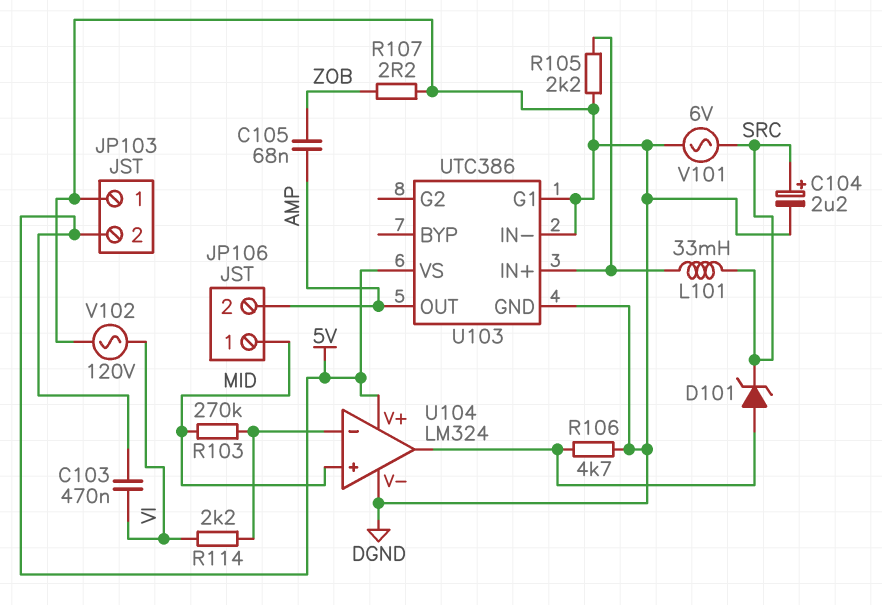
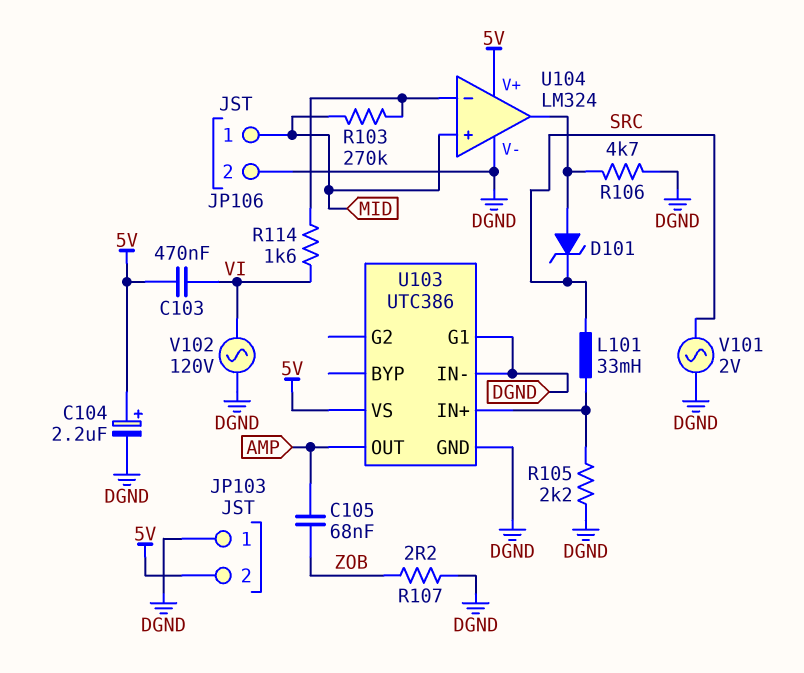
C104: 2.2uF (plus SRC, minus DGND) -> 2.2uF (plus 5V, minus DGND)
JP106 pin 2: AMP -> DGND
R114: 2.2k (U104/in-, VI) -> 1.6k (U104/in-, VI)
V101: AC 6V (DGND, SRC) -> AC 2V (DGND, SRC)

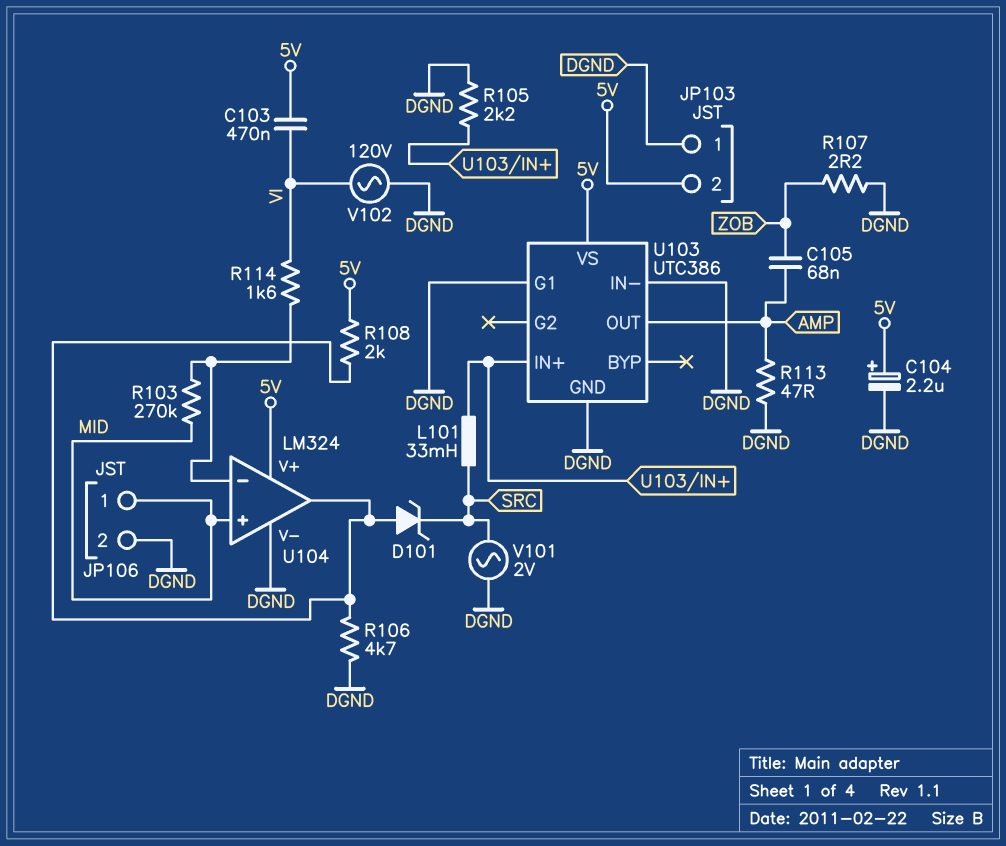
R108: none -> 2k (5V, U104/out)
R113: none -> 47 (AMP, DGND)

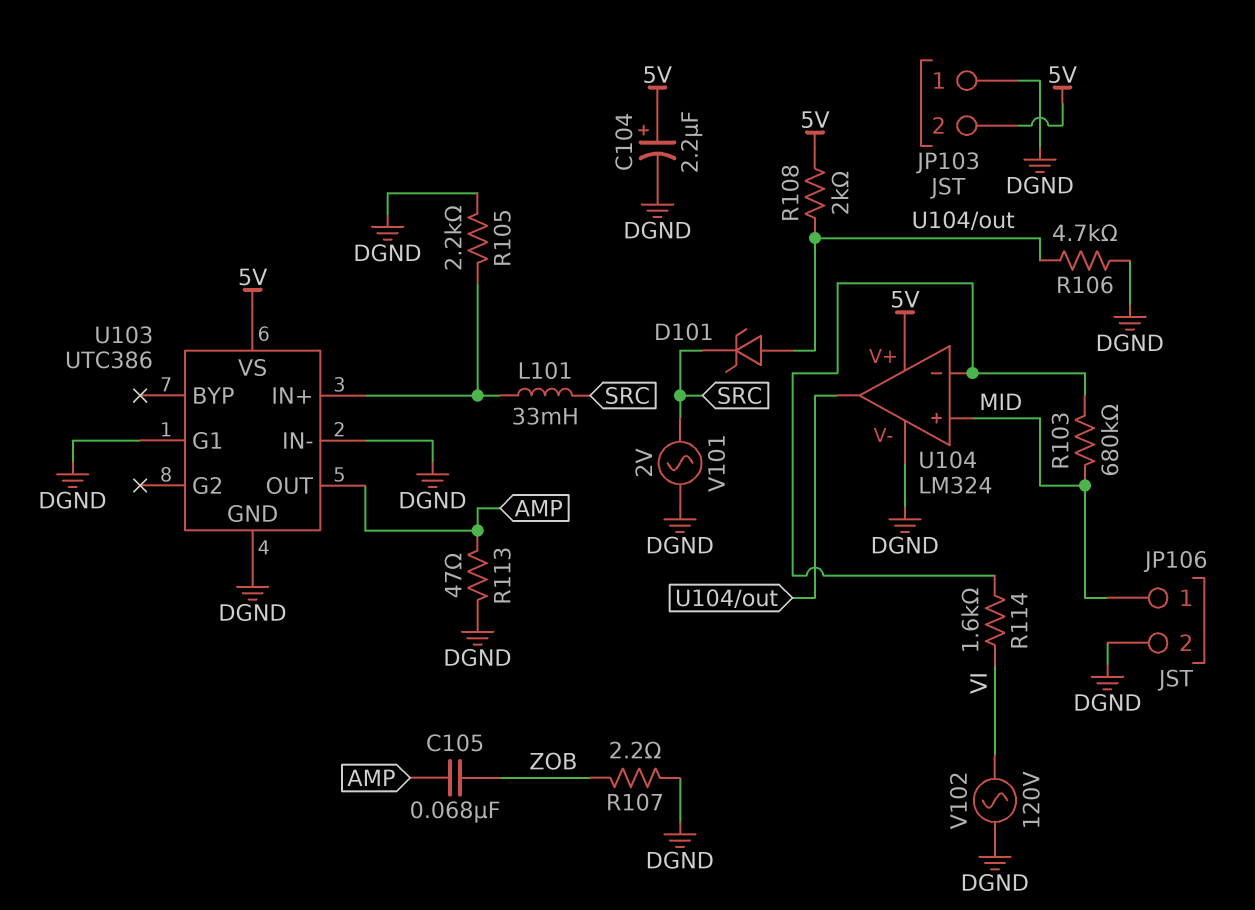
C103: 470nF (5V, VI) -> none
R103: 270k (MID, U104/in-) -> 680k (MID, U104/in-)

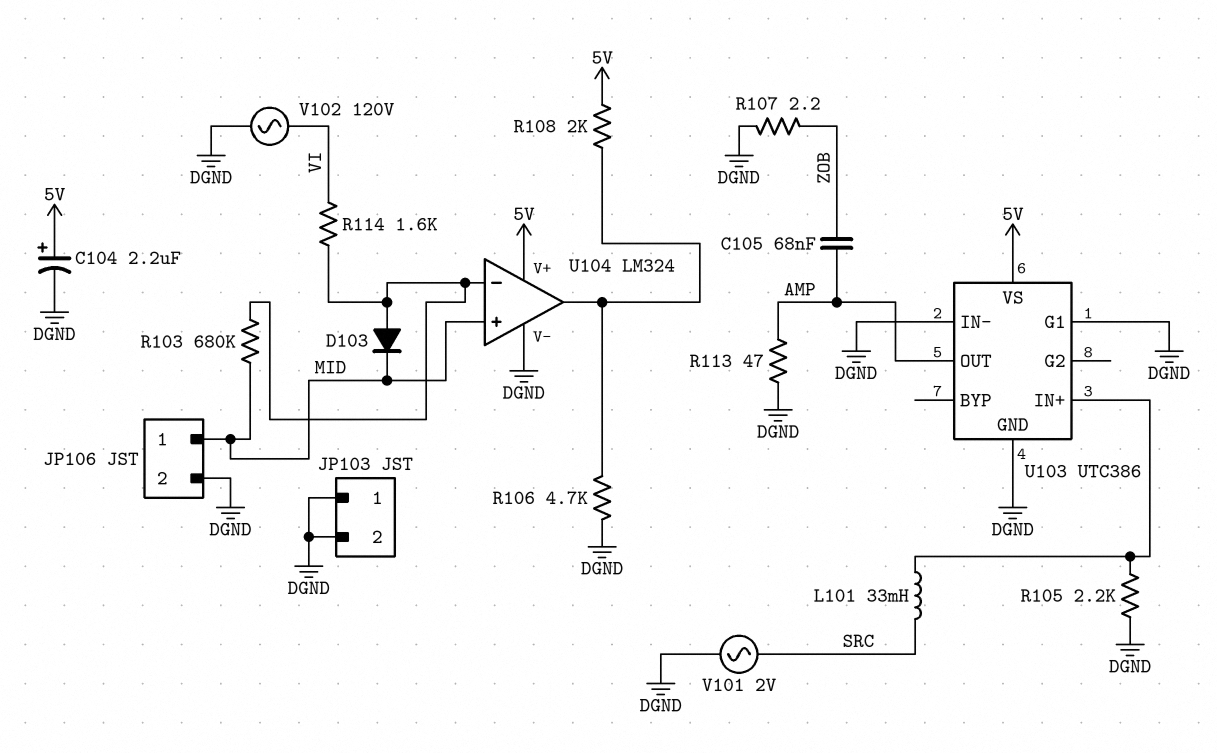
D101: zener (A U104/out, K SRC) -> none
D103: none -> diode (A U104/in-, K MID)
JP103 pin 2: 5V -> DGND

